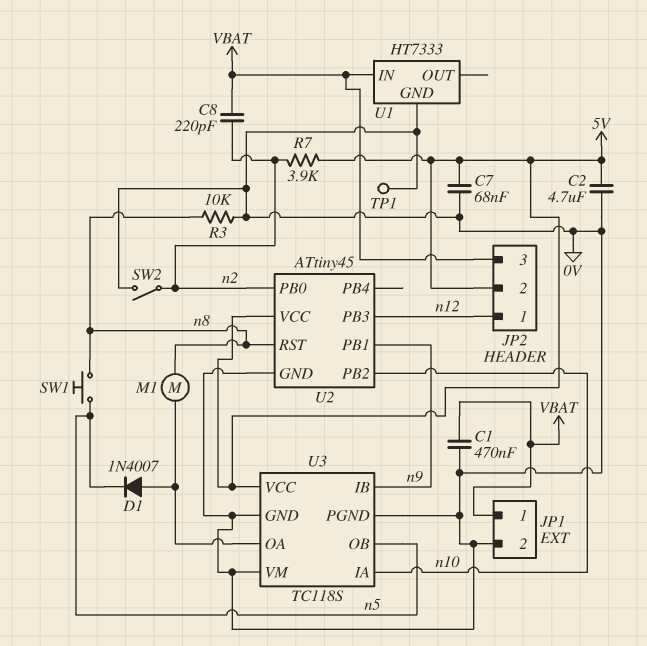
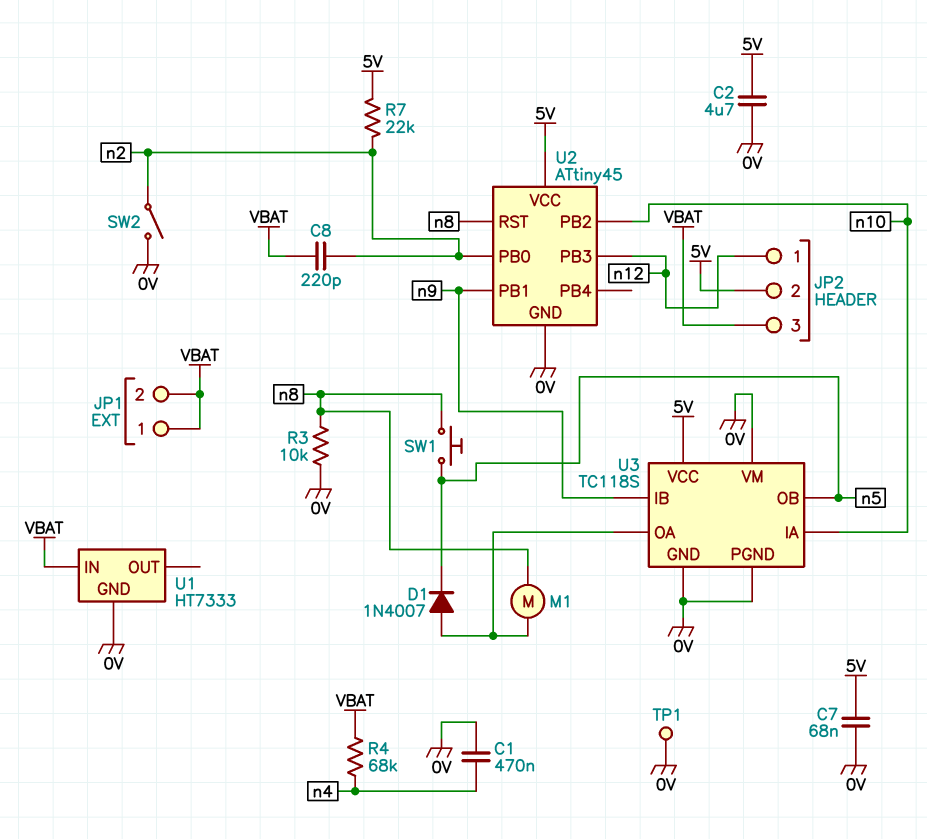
C1: 470nF (0V, VBAT) -> 470nF (0V, n4)
JP1 pin 2: 0V -> VBAT
R4: none -> 68k (VBAT, n4)
R7: 3.9k (5V, n2) -> 22k (5V, n2)

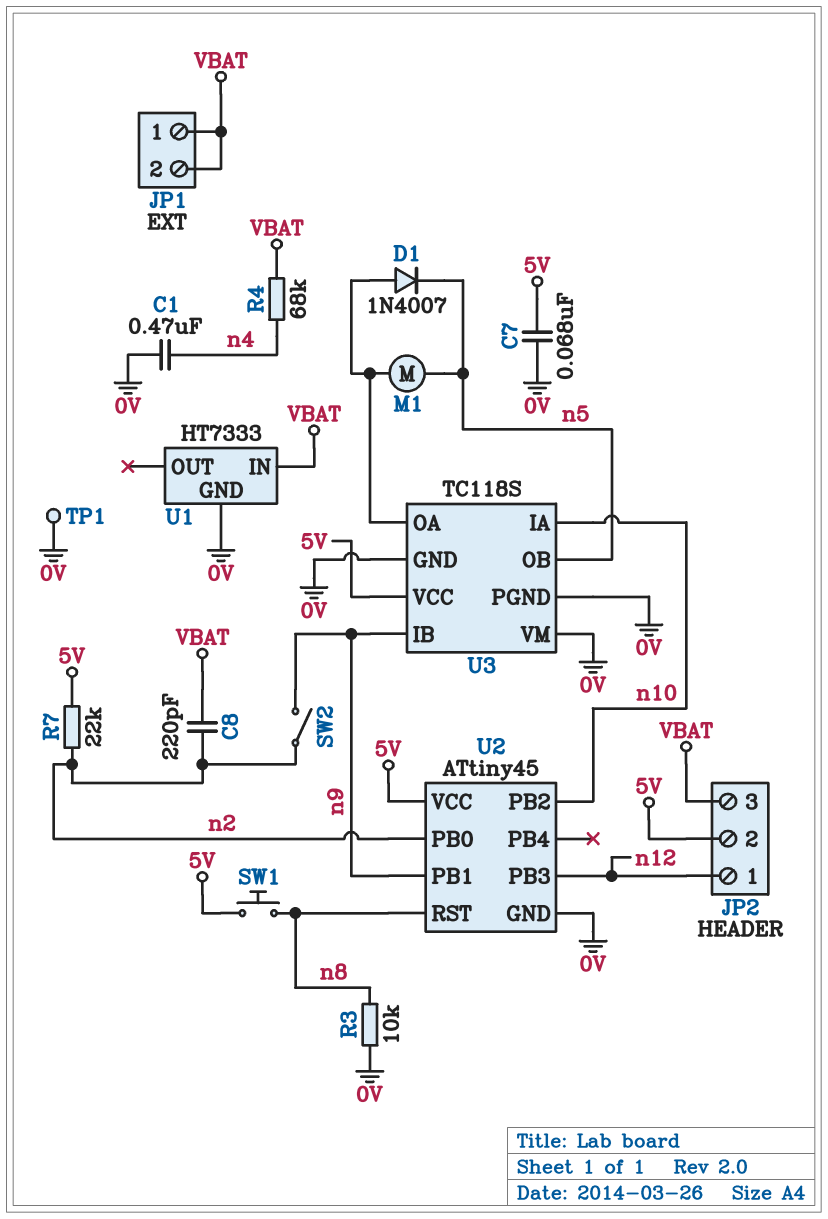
C2: 4.7uF (0V, 5V) -> none
M1: motor (U3/OA, n8) -> motor (U3/OA, n5)
SW1: button (n5, n8) -> button (5V, n8)
SW2: switch (0V, n2) -> switch (n2, n9)

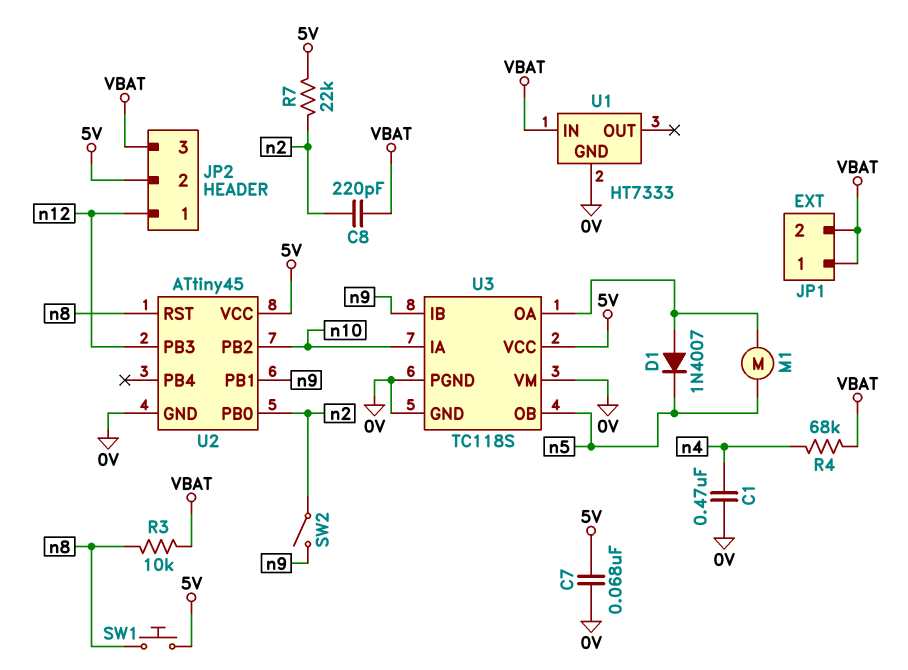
R3: 10k (0V, n8) -> 10k (VBAT, n8)
TP1: test point (0V) -> none

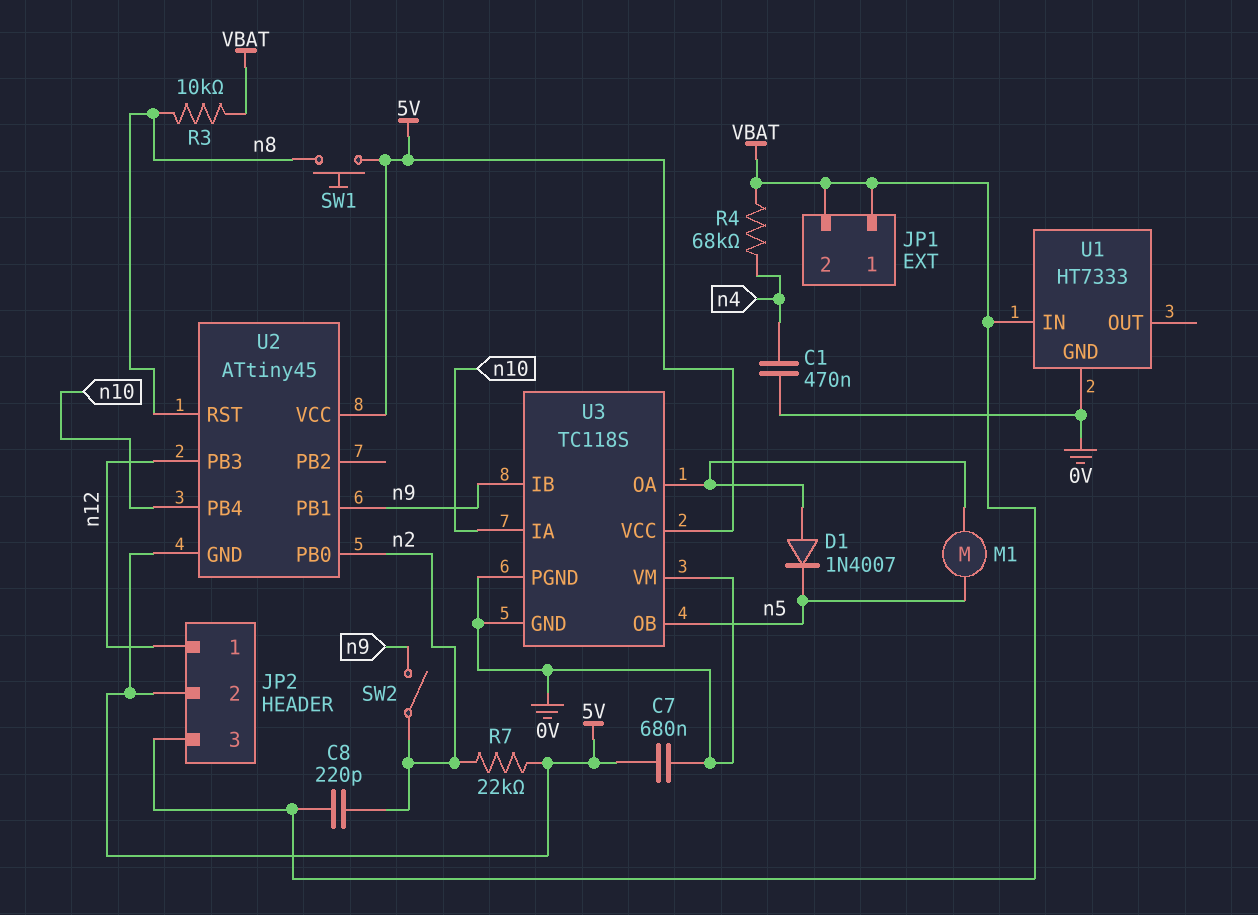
C7: 68nF (0V, 5V) -> 680nF (0V, 5V)
U2 pin GND: 0V -> 5V
U2 pin PB2: n10 -> none
U2 pin PB4: none -> n10

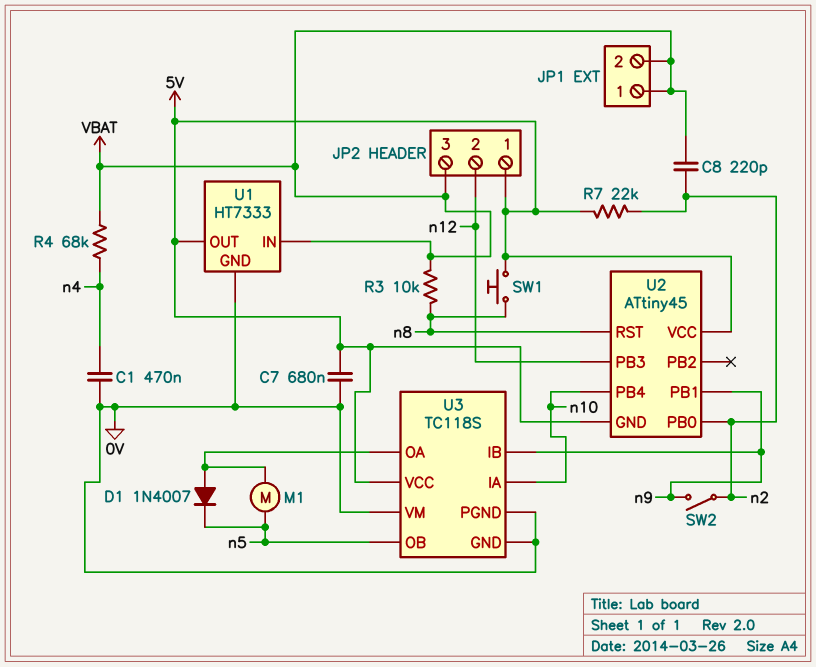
JP2 pin 1: n12 -> 5V
JP2 pin 2: 5V -> n12
U1 pin OUT: none -> 5V

